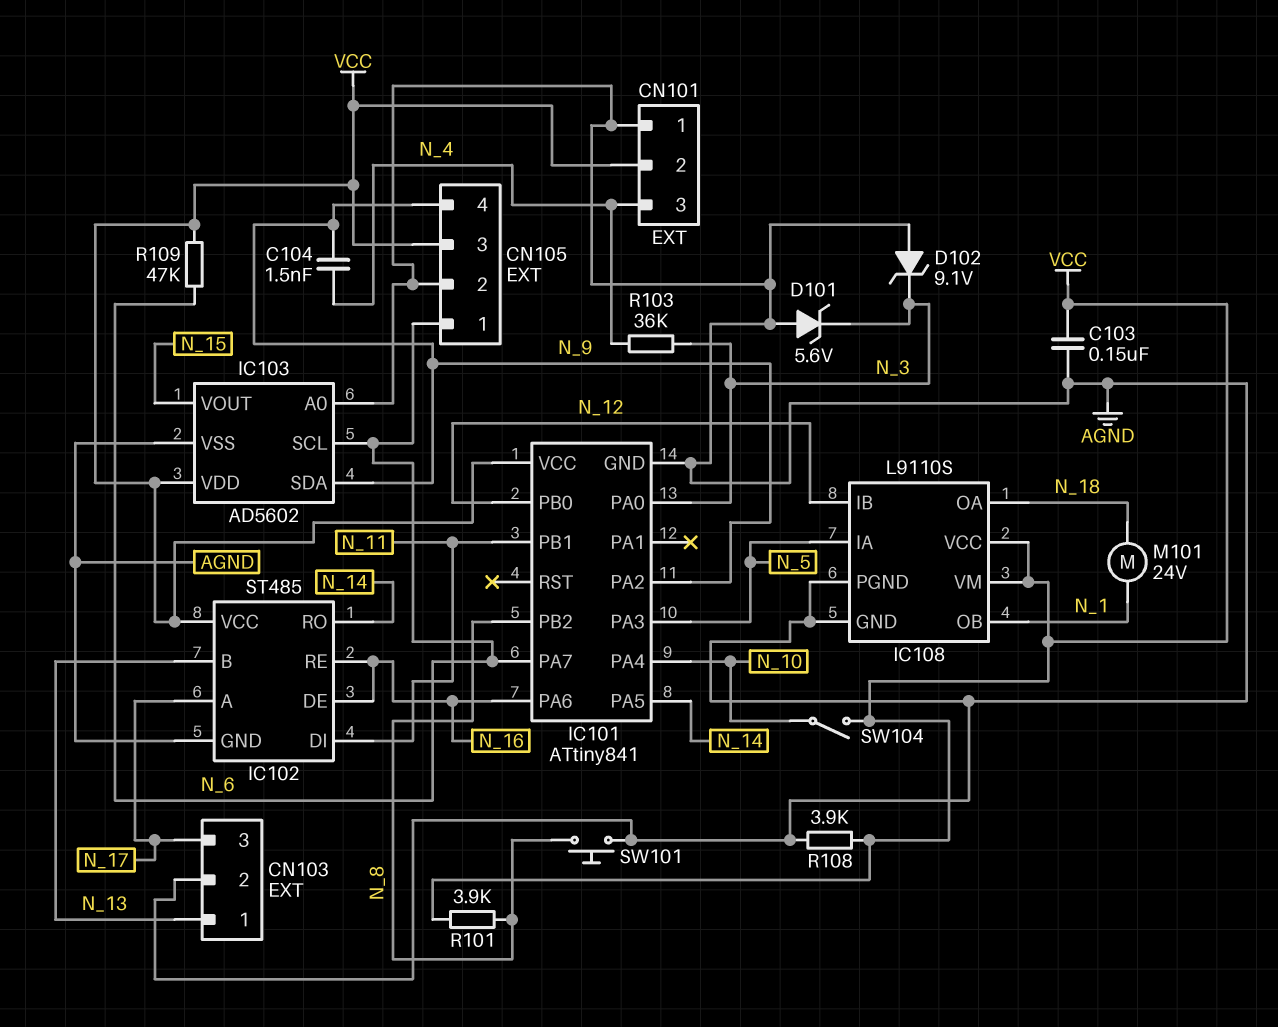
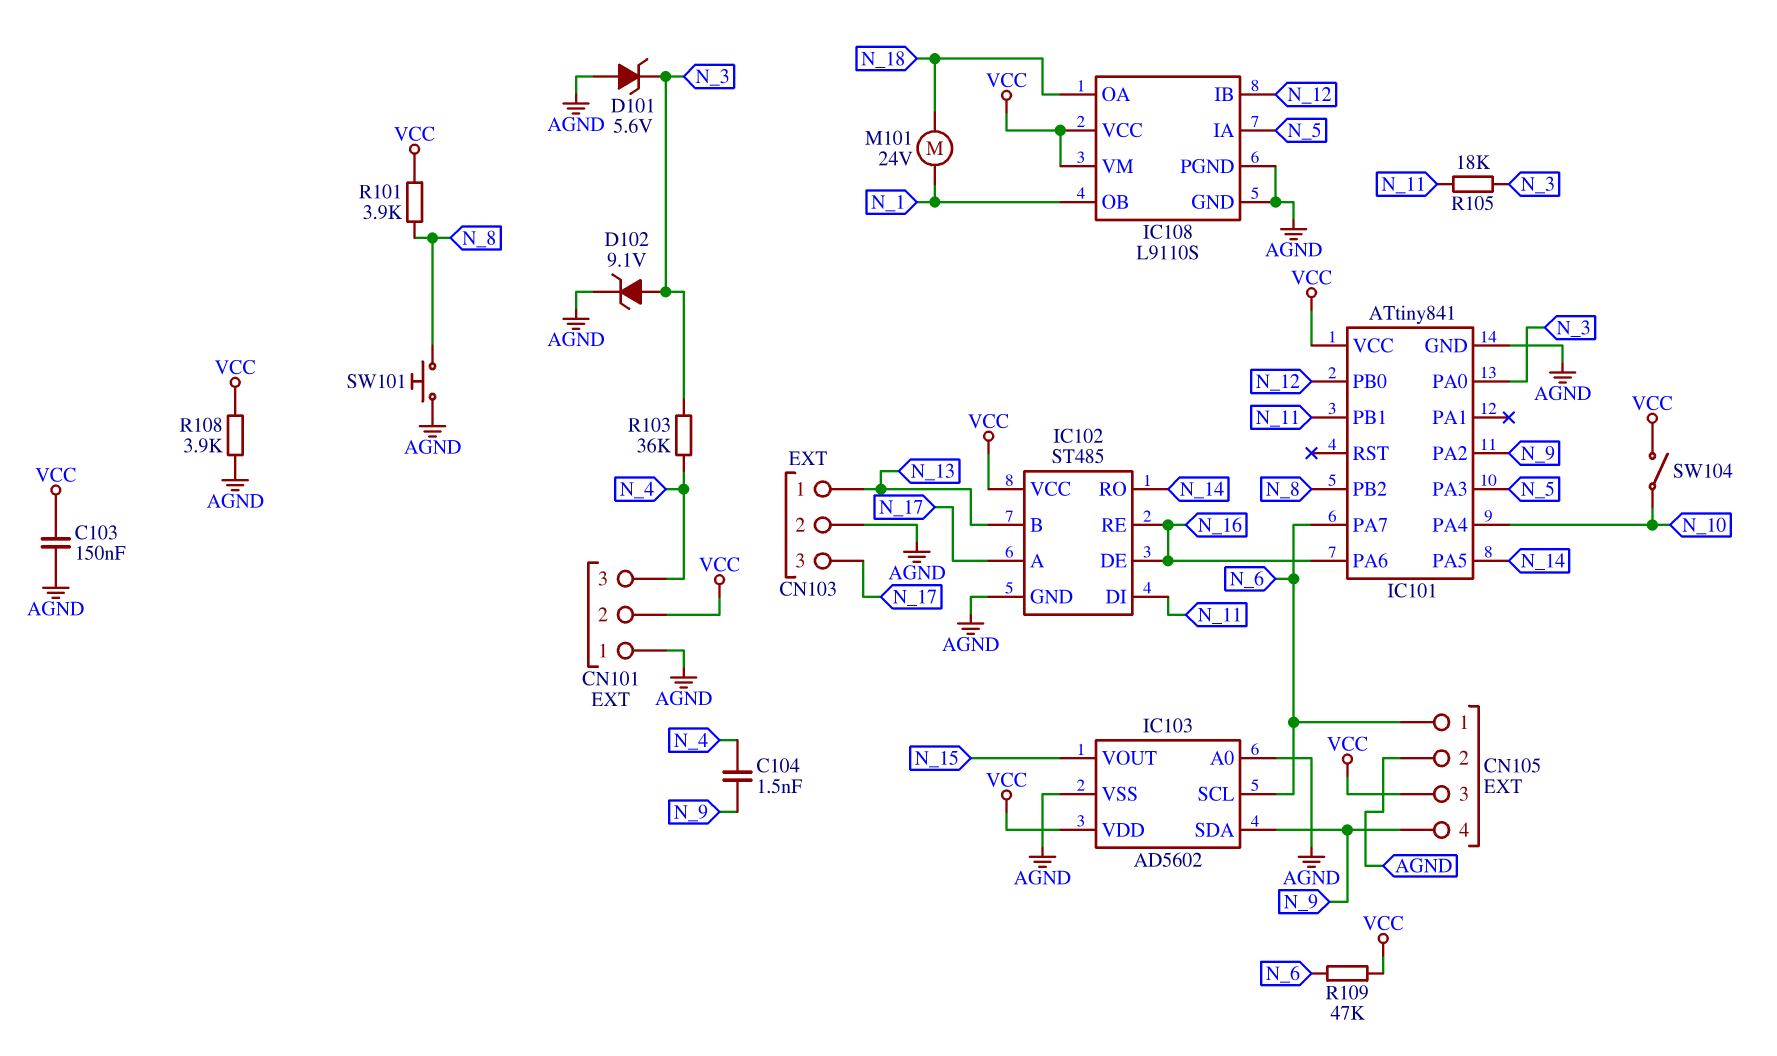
D102: zener 9.1V (A AGND, K N_3) -> zener 9.1V (A N_3, K AGND)
R105: none -> 18k (N_3, N_11)

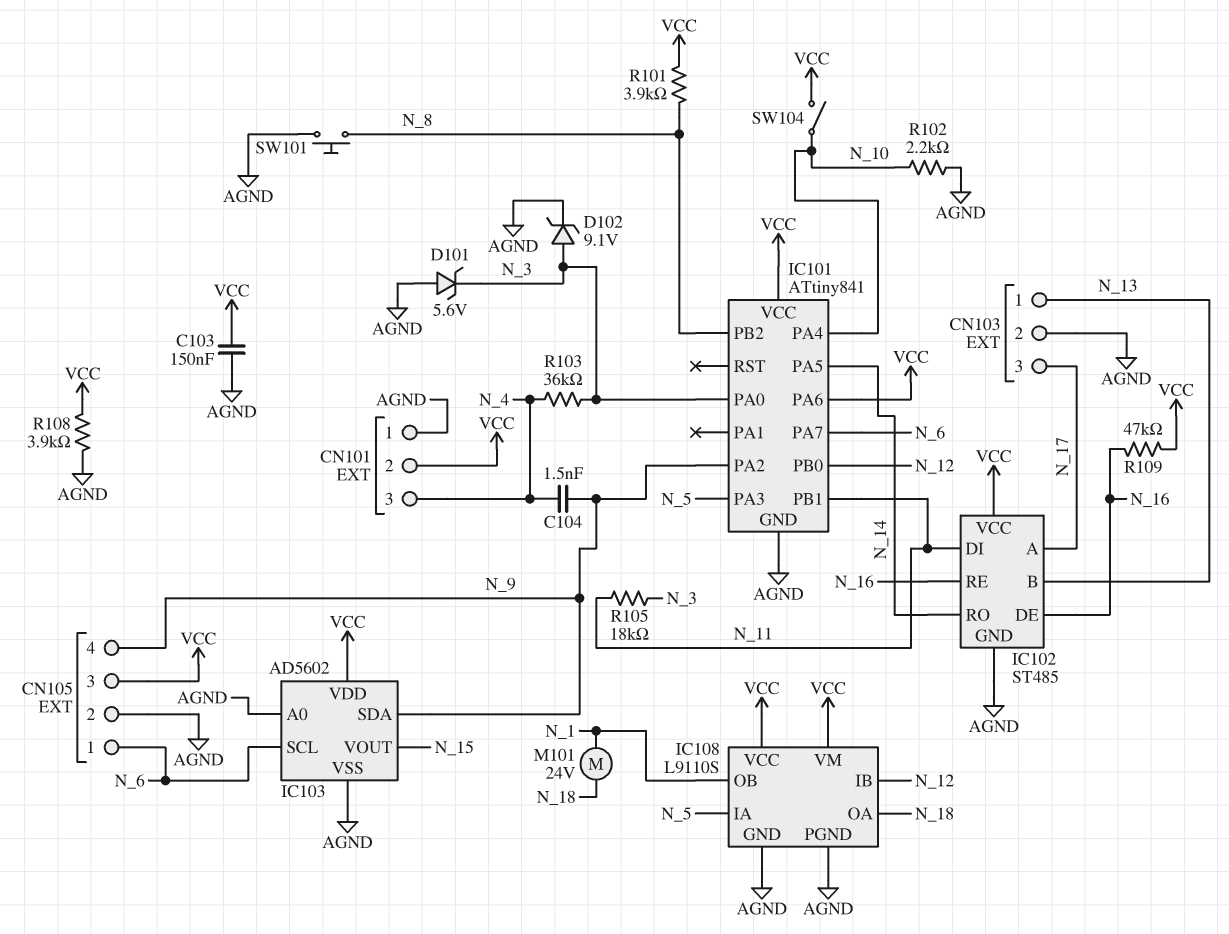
IC101 pin PA6: N_16 -> VCC
R102: none -> 2.2k (AGND, N_10)
R109: 47k (N_6, VCC) -> 47k (N_16, VCC)

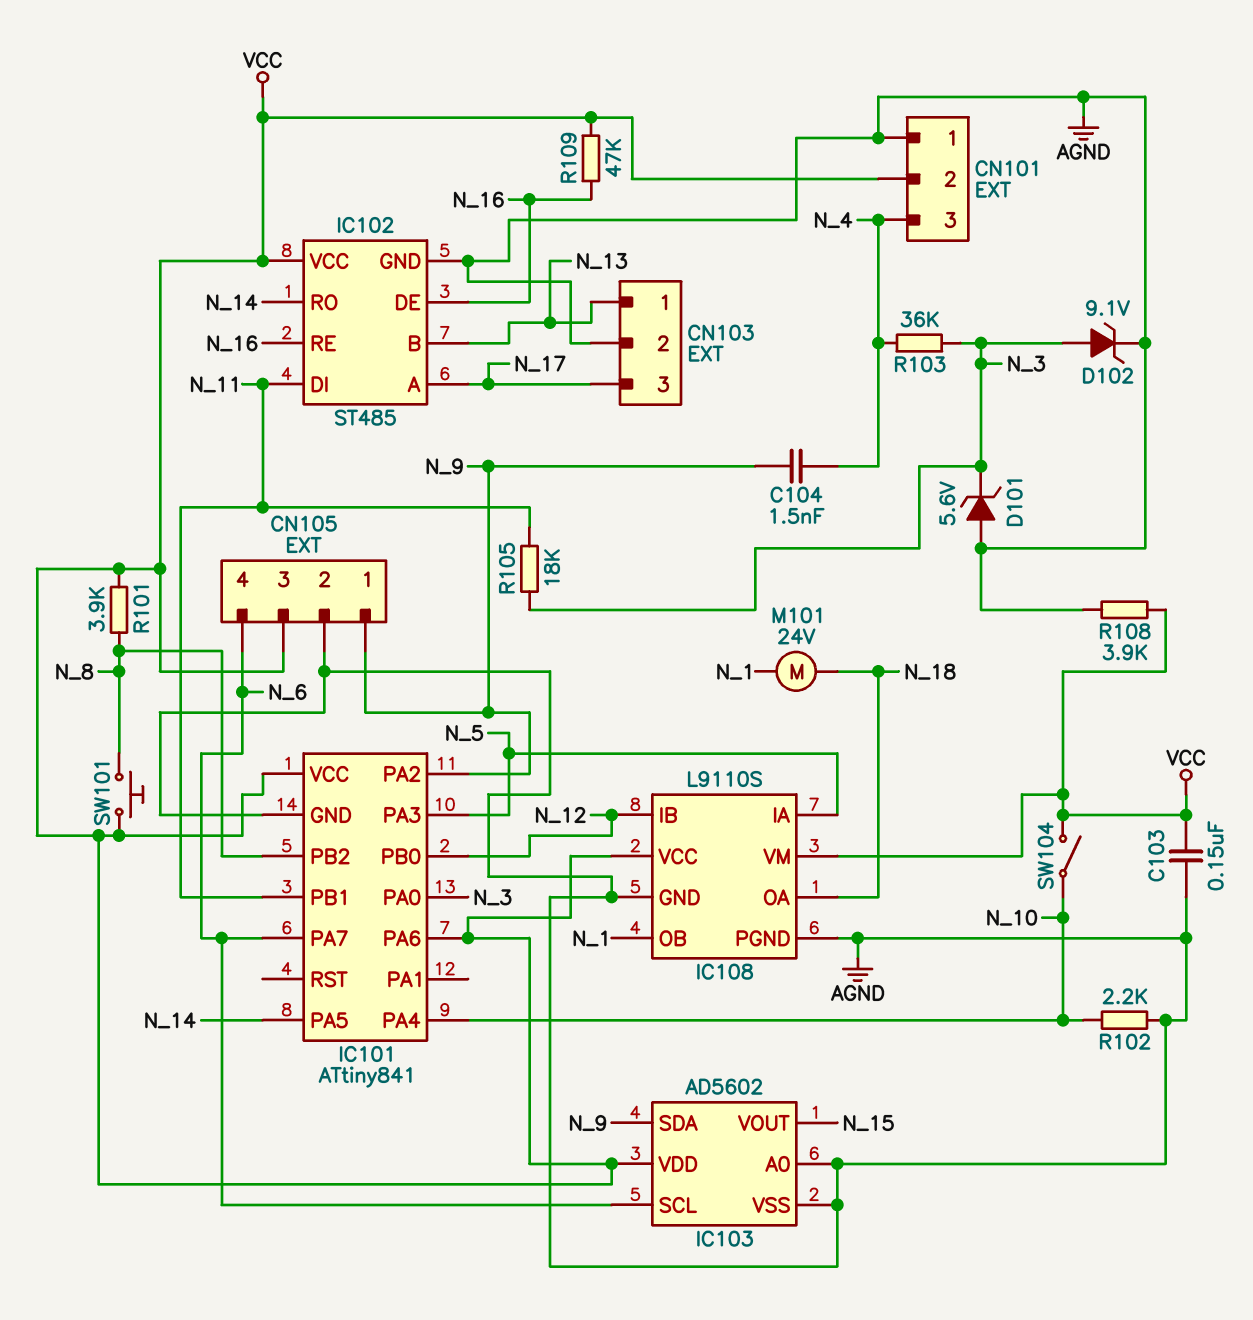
CN105 pin 1: N_6 -> N_9
CN105 pin 4: N_9 -> N_6
SW101: button (AGND, N_8) -> button (N_8, VCC)

